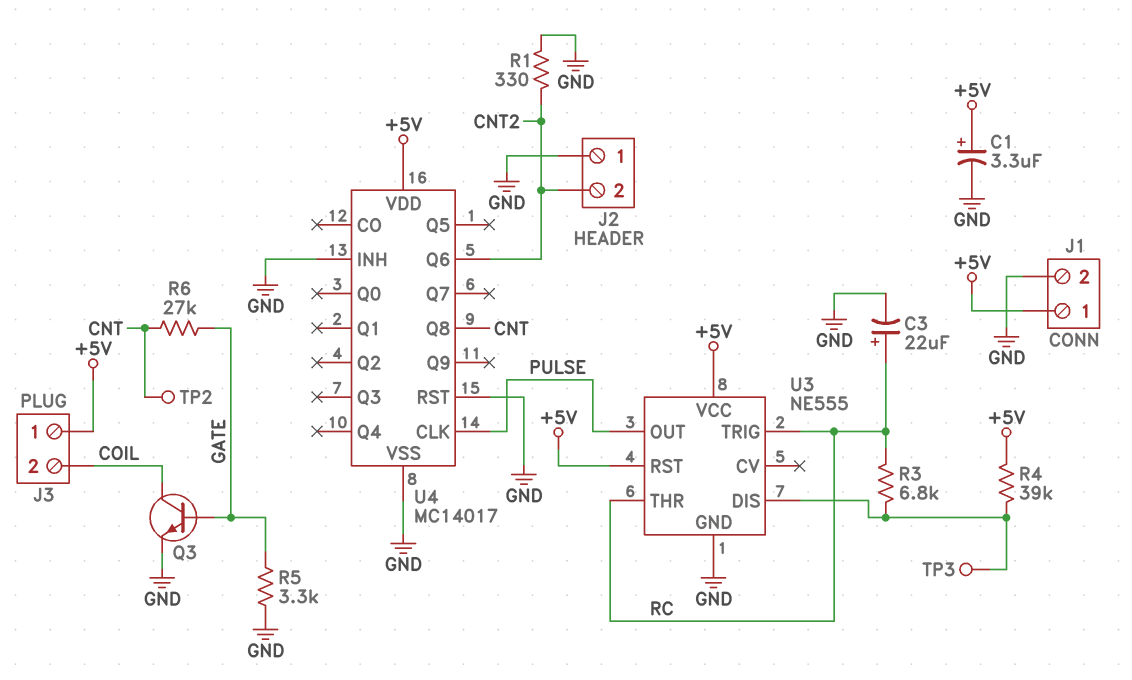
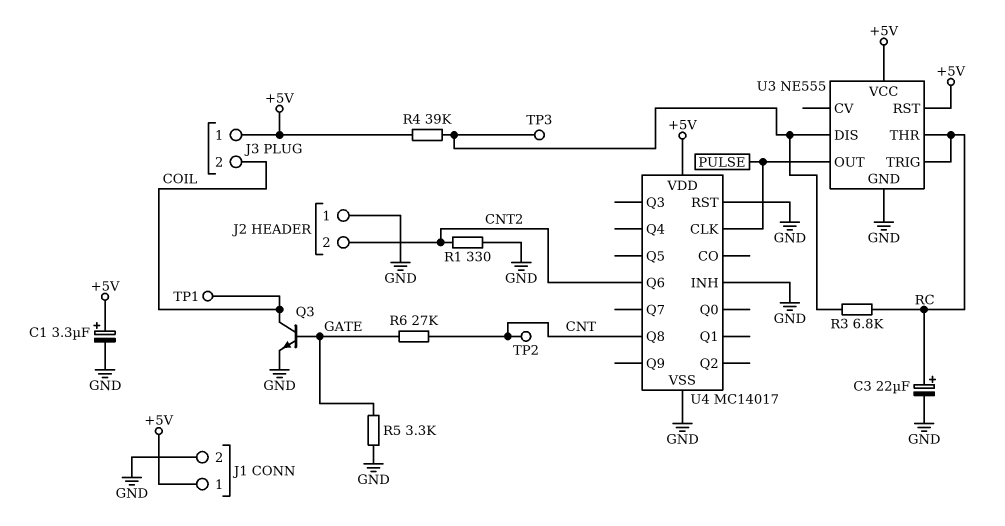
TP1: none -> test point (COIL)

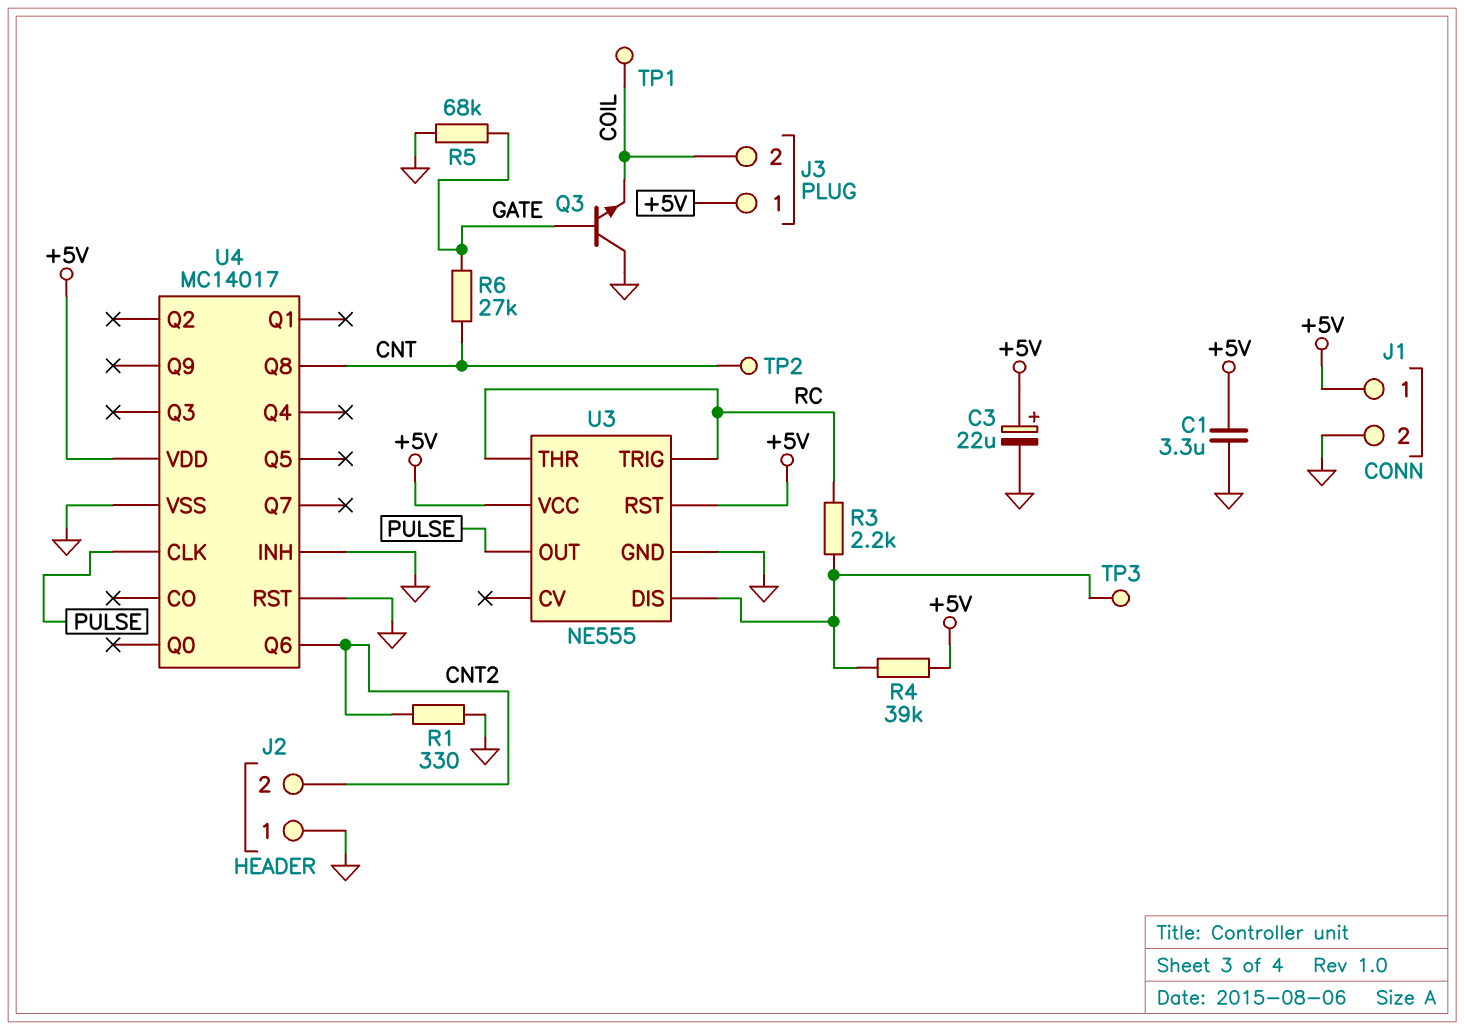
C1: 3.3uF (plus +5V, minus GND) -> 3.3uF (+5V, GND)
C3: 22uF (plus RC, minus GND) -> 22uF (plus +5V, minus GND)
Q3: NPN (B GATE, C COIL, E GND) -> NPN (B GATE, C GND, E COIL)
R3: 6.8k (RC, U3/DIS) -> 2.2k (RC, U3/DIS)
R5: 3.3k (GATE, GND) -> 68k (GATE, GND)

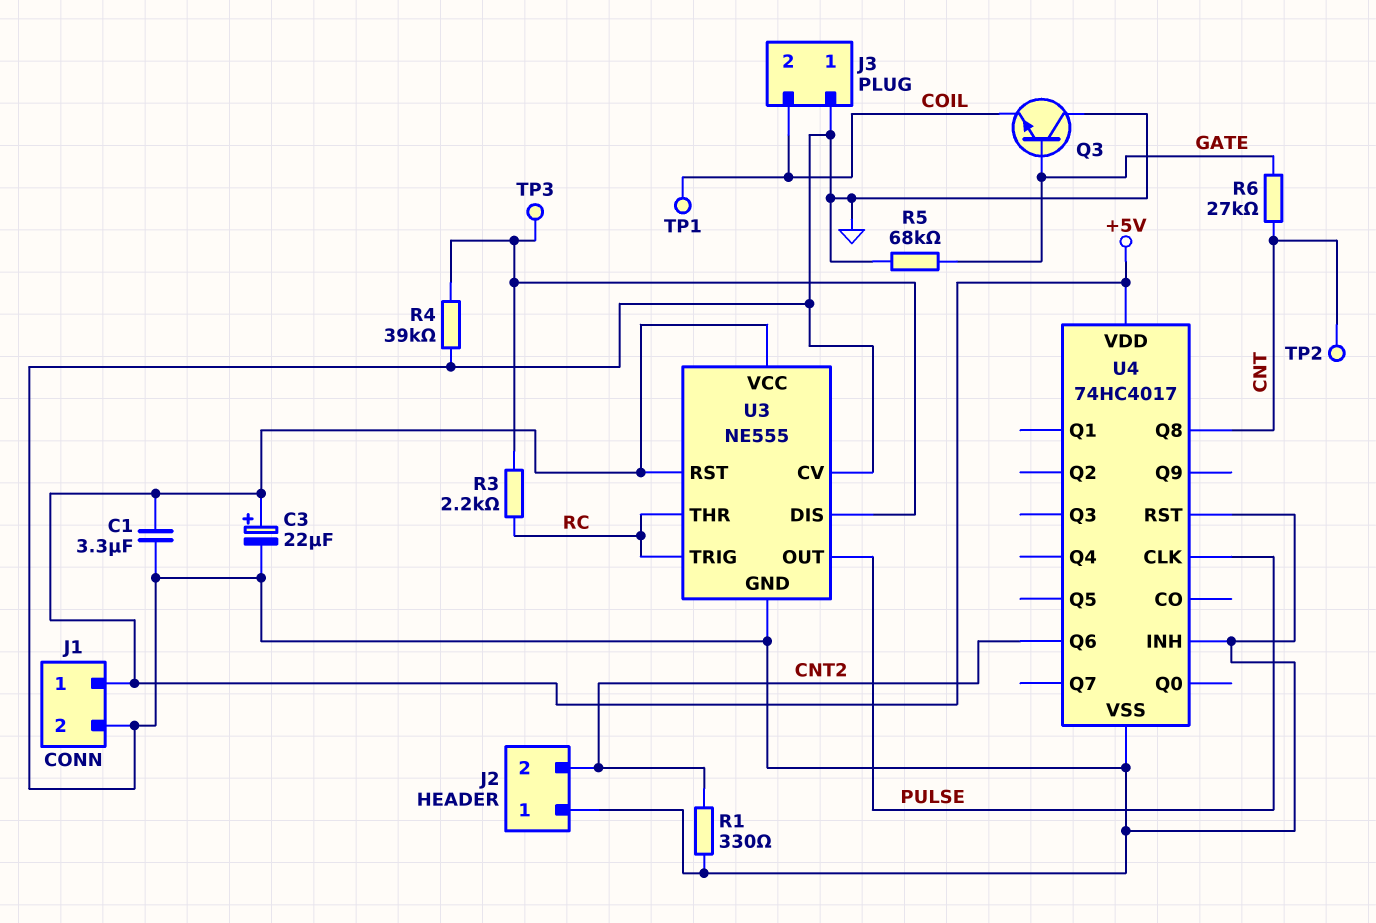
J3 pin 1: +5V -> GND
R4: 39k (+5V, U3/DIS) -> 39k (GND, U3/DIS)
U3 pin CV: none -> GND
U4: MC14017 -> 74HC4017

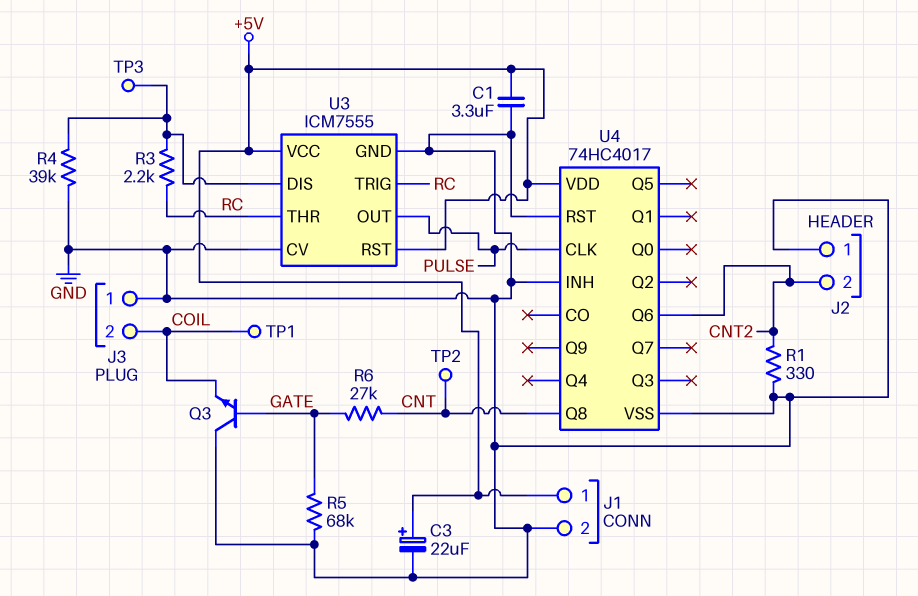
U3: NE555 -> ICM7555

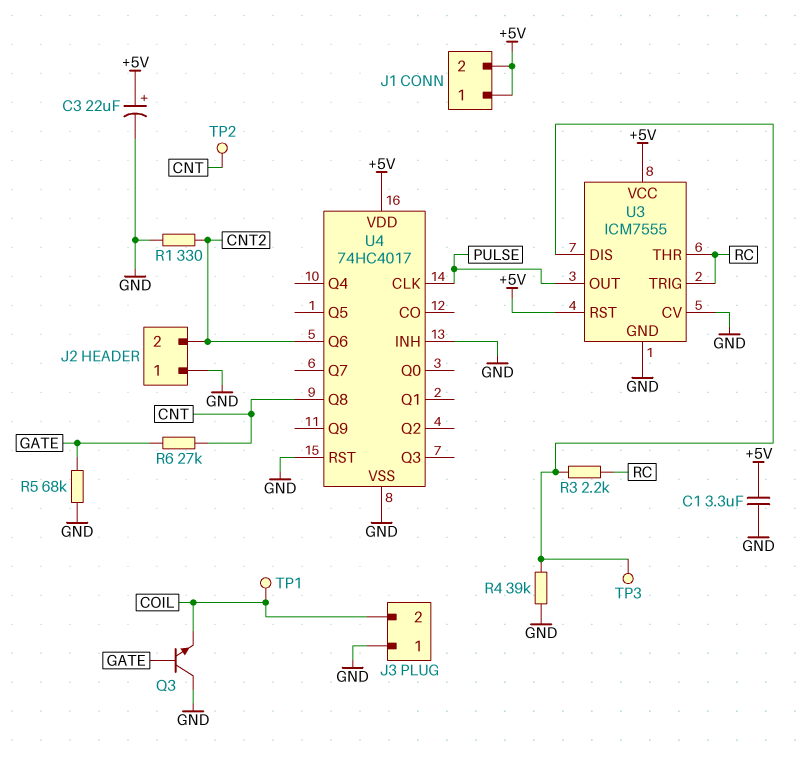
J1 pin 2: GND -> +5V

